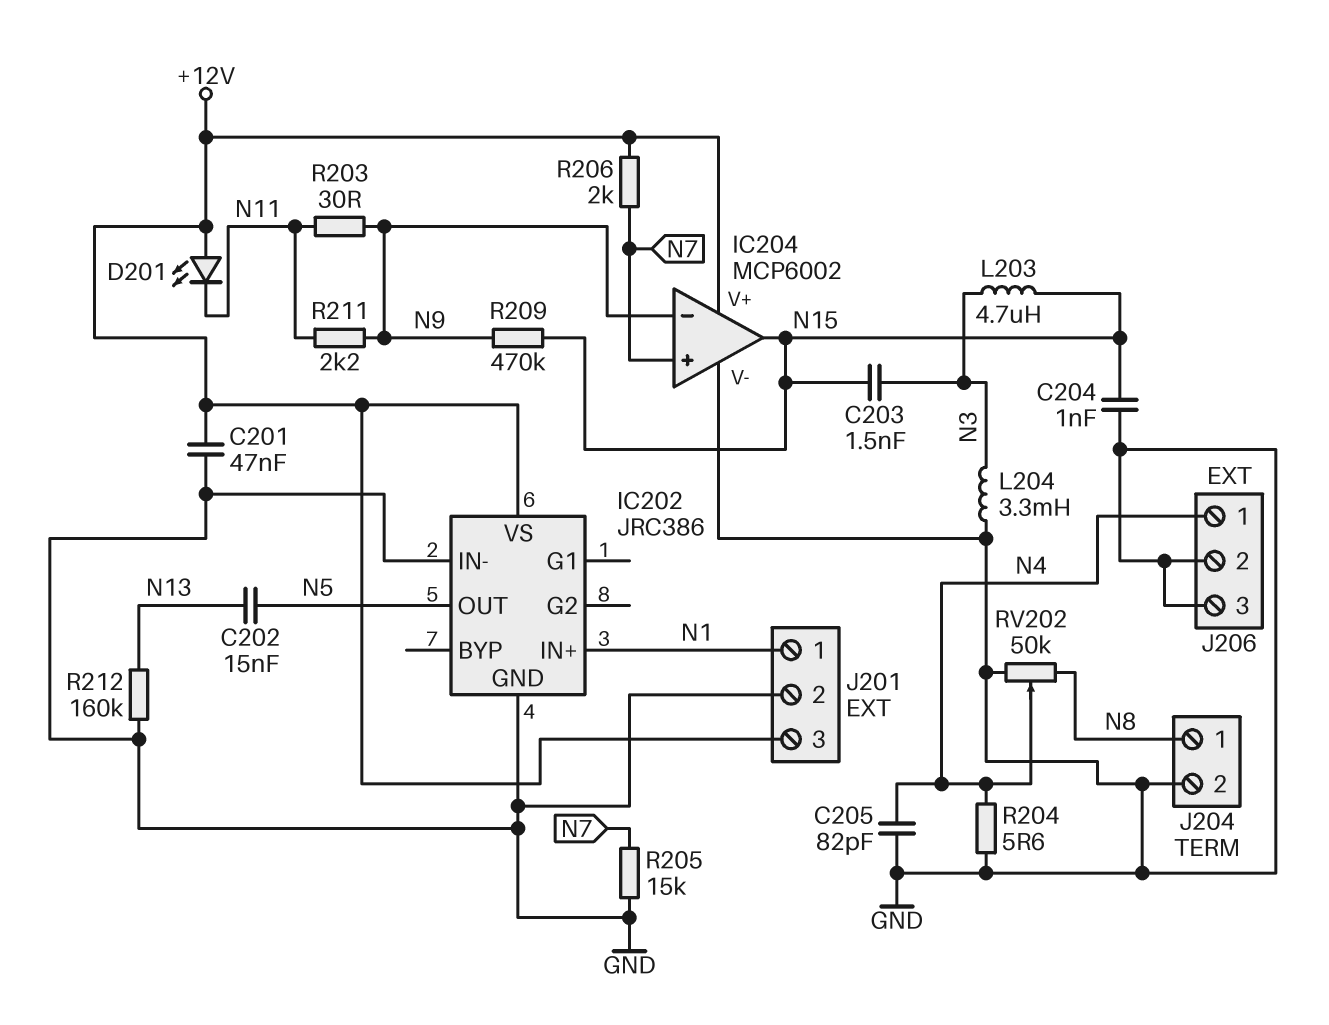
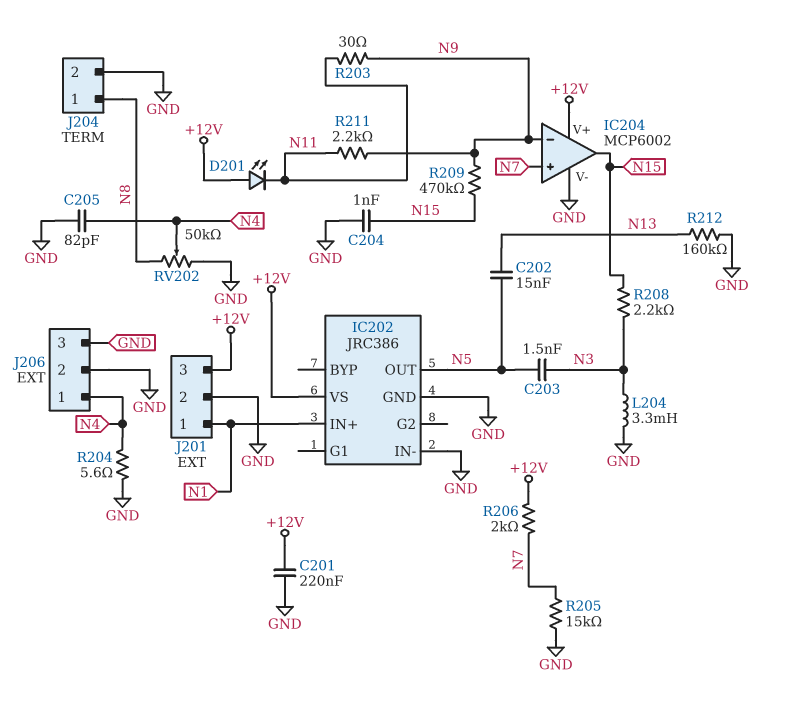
C201: 47nF (+12V, GND) -> 220nF (+12V, GND)
C203: 1.5nF (N3, N15) -> 1.5nF (N3, N5)
L203: 4.7uH (N3, N15) -> none
R208: none -> 2.2k (N3, N15)

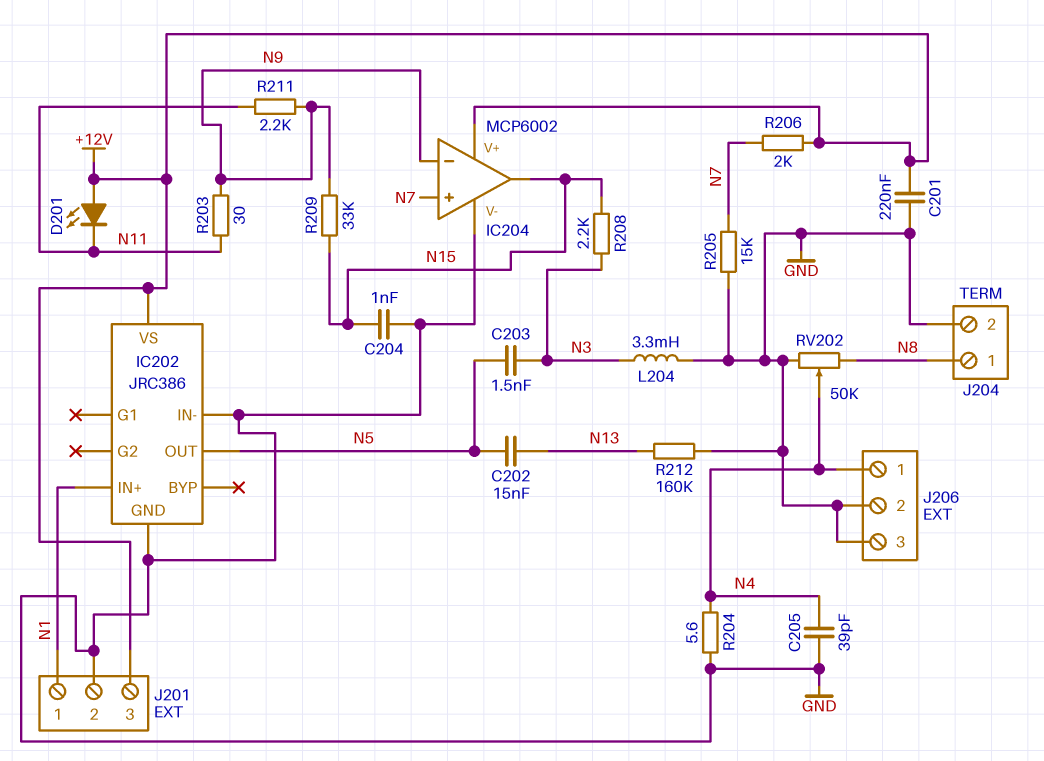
C205: 82pF (GND, N4) -> 39pF (GND, N4)
R209: 470k (N9, N15) -> 33k (N9, N15)

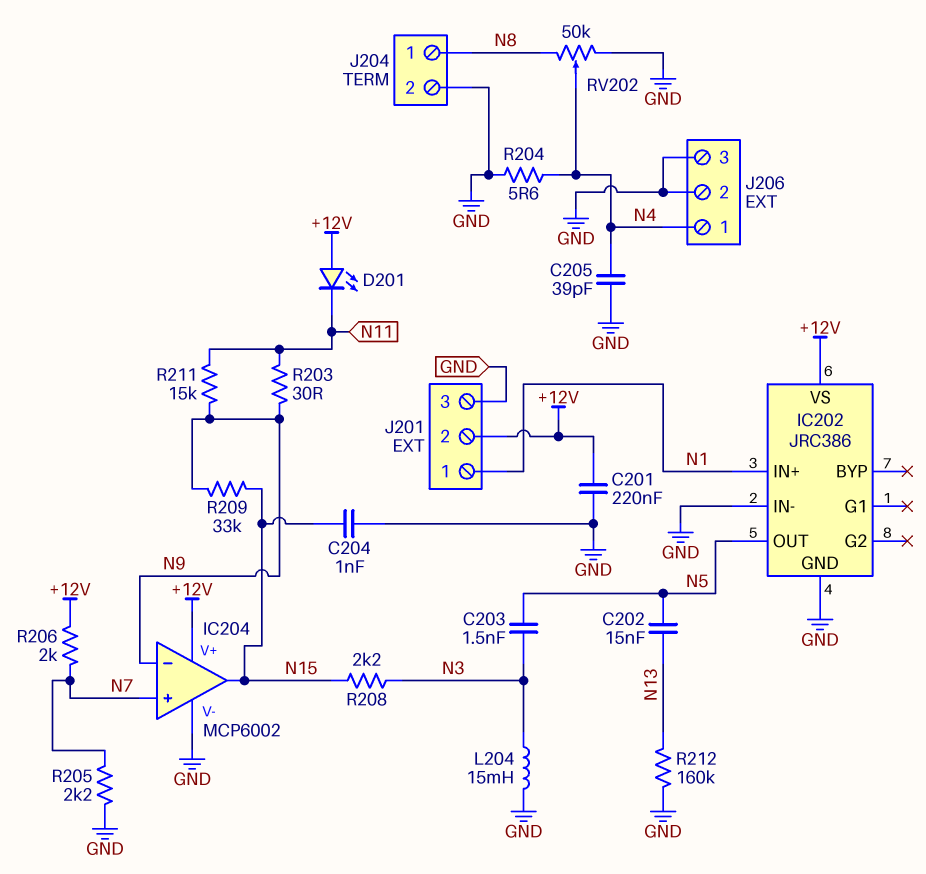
J201 pin 2: GND -> +12V
J201 pin 3: +12V -> GND
L204: 3.3mH (GND, N3) -> 15mH (GND, N3)
R205: 15k (GND, N7) -> 2.2k (GND, N7)
R211: 2.2k (N9, N11) -> 15k (N9, N11)

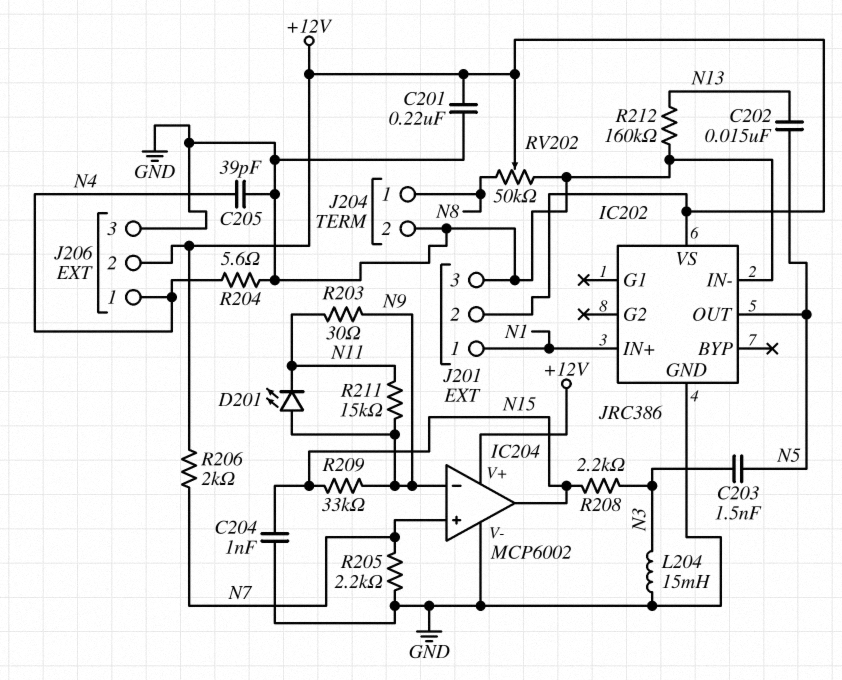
D201: LED (A +12V, K N11) -> LED (A N9, K N11)
J206 pin 2: GND -> +12V
RV202: 50k (GND, N8, wiper N4) -> 50k (GND, N8, wiper +12V)

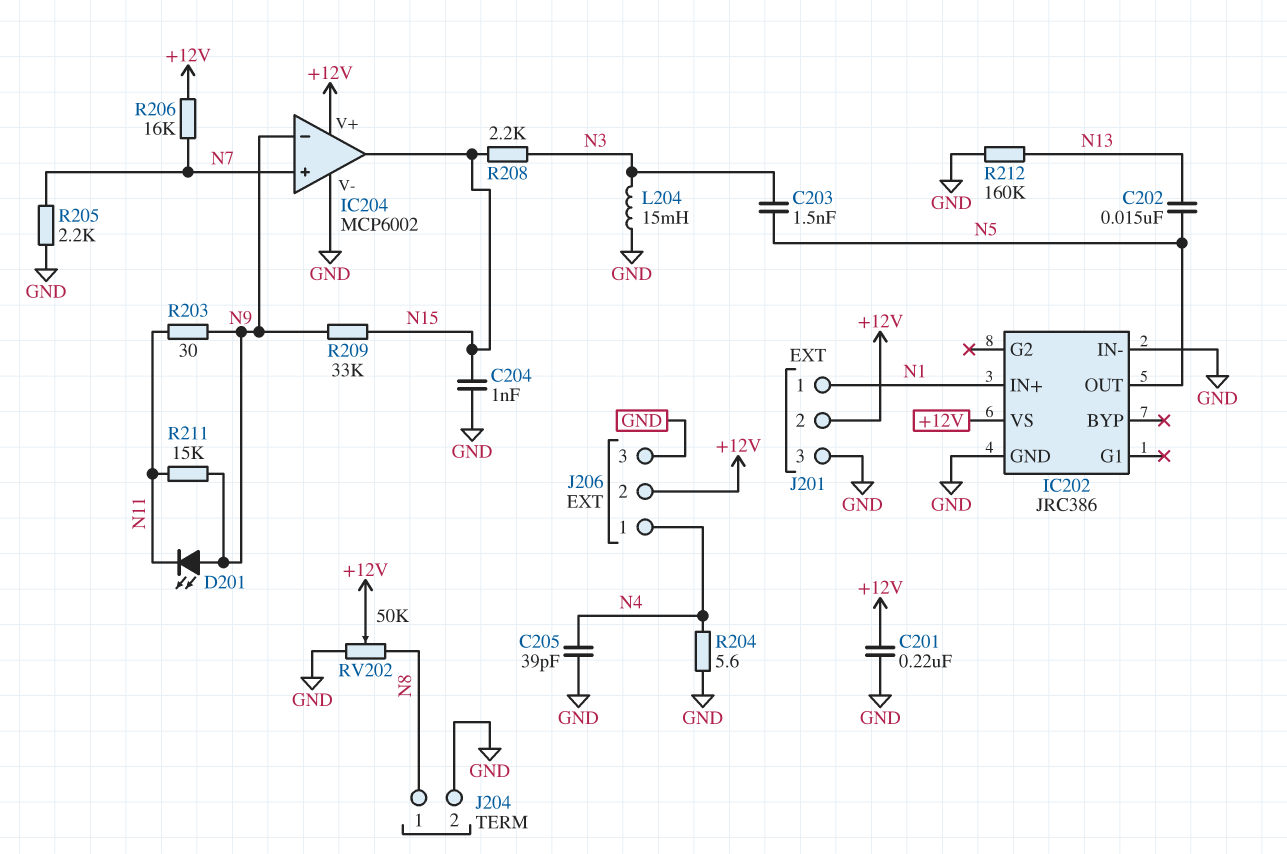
R206: 2k (+12V, N7) -> 16k (+12V, N7)

